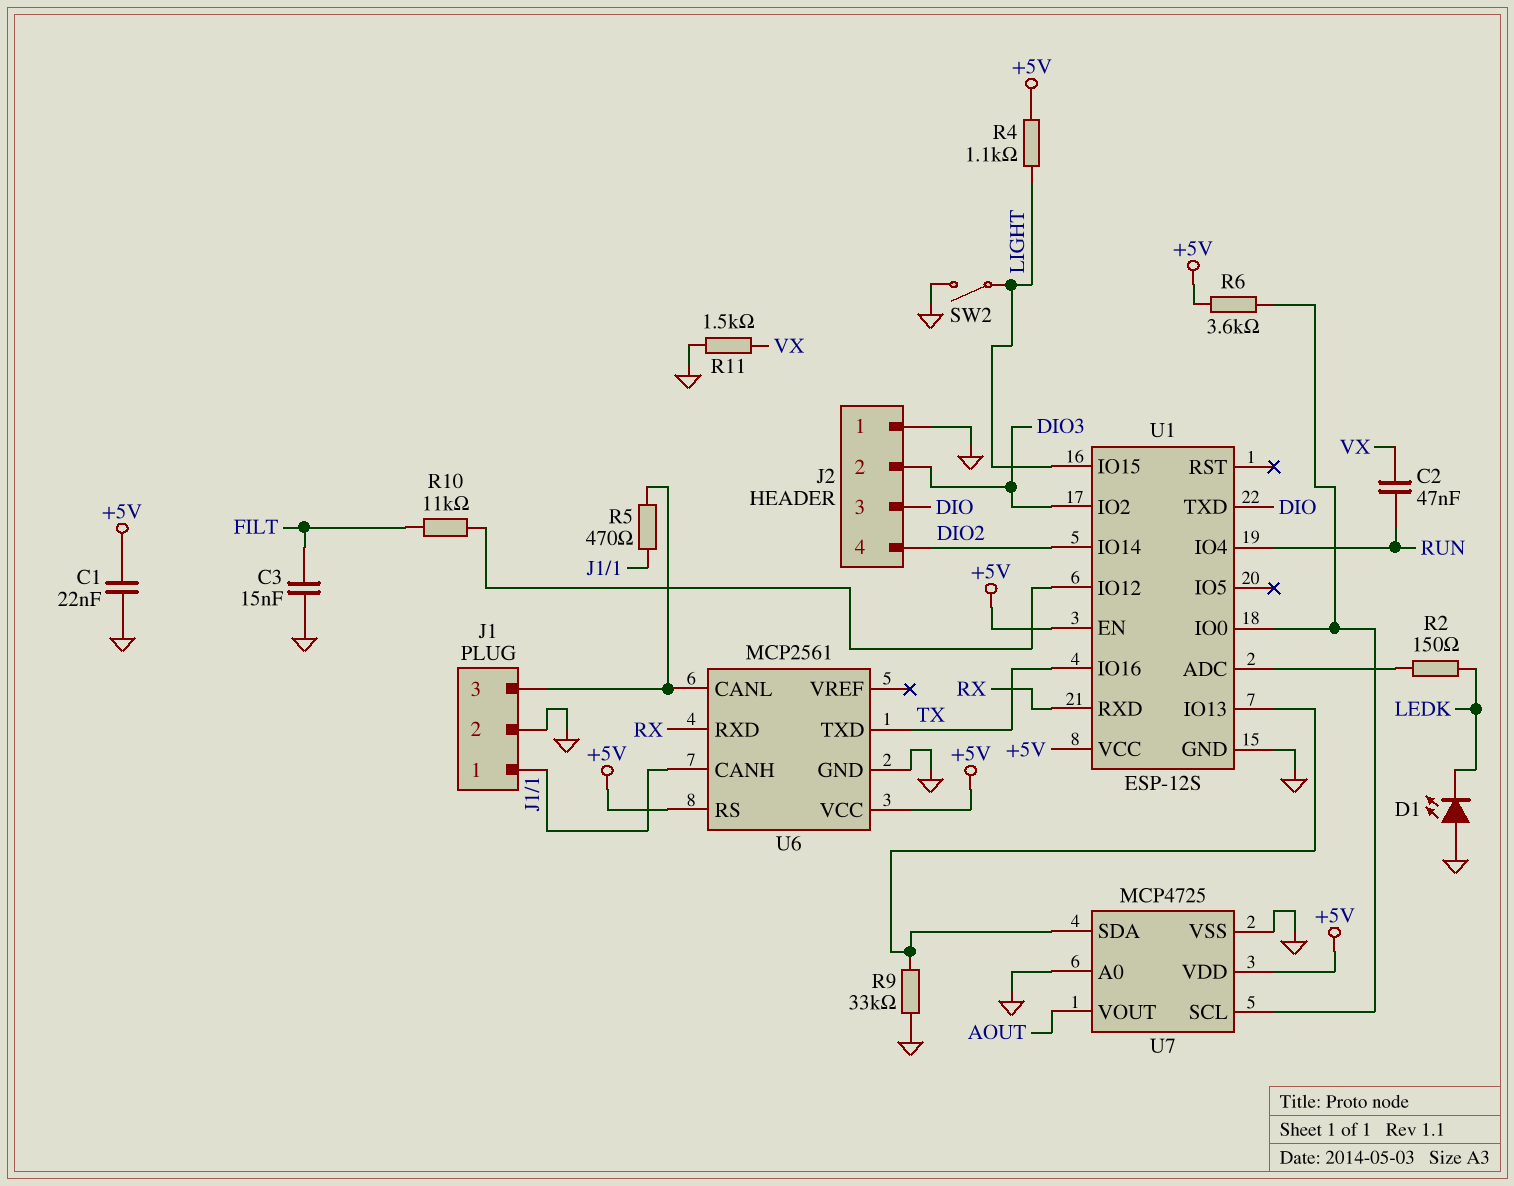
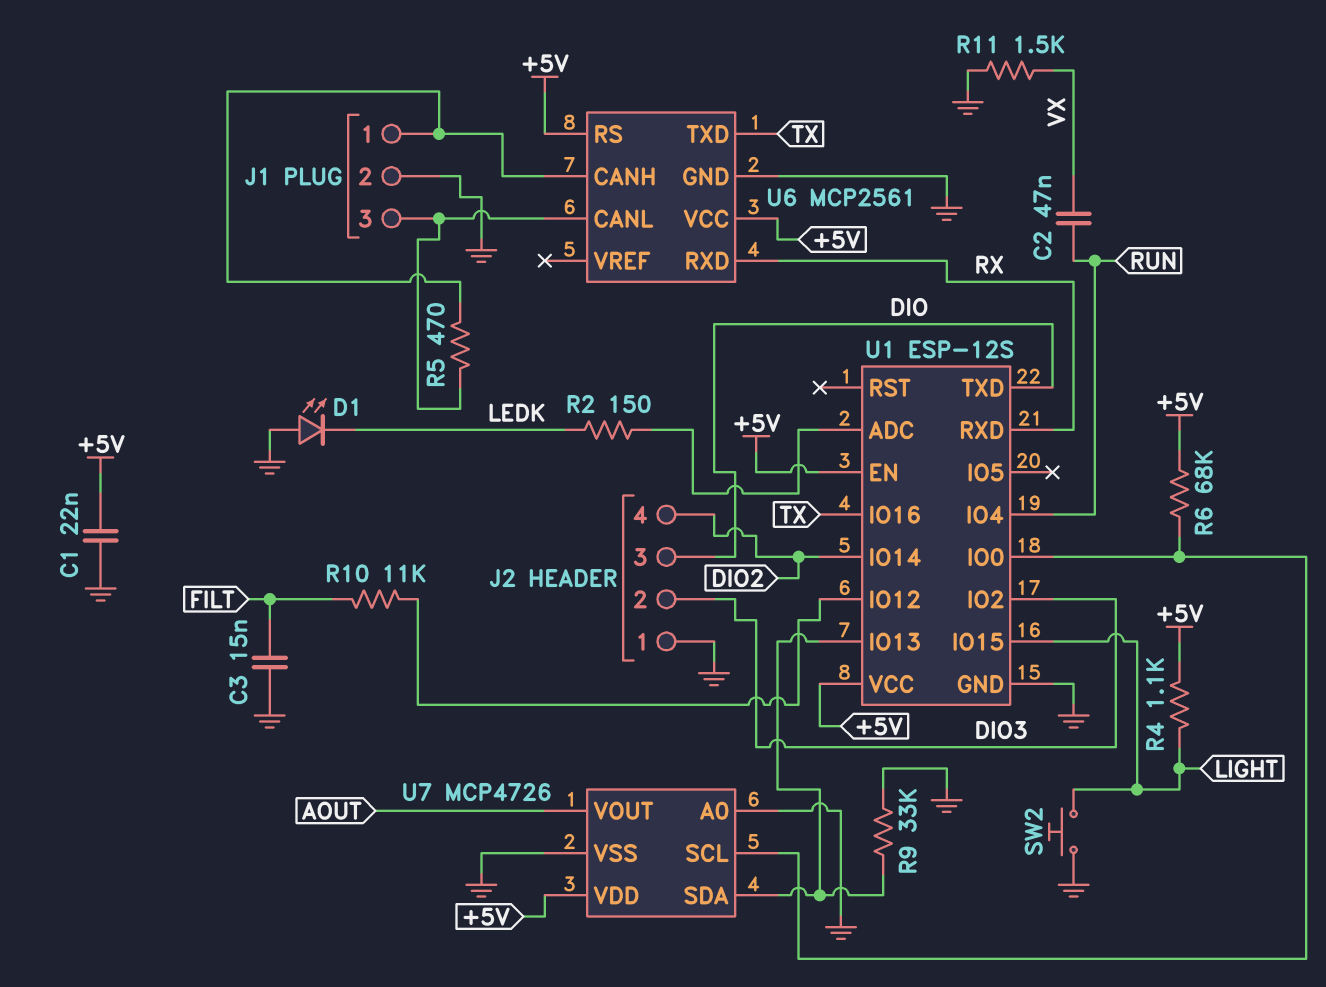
R6: 3.6k (+5V, U1/IO0) -> 68k (+5V, U1/IO0)
SW2: switch (GND, LIGHT) -> button (GND, LIGHT)
U7: MCP4725 -> MCP4726

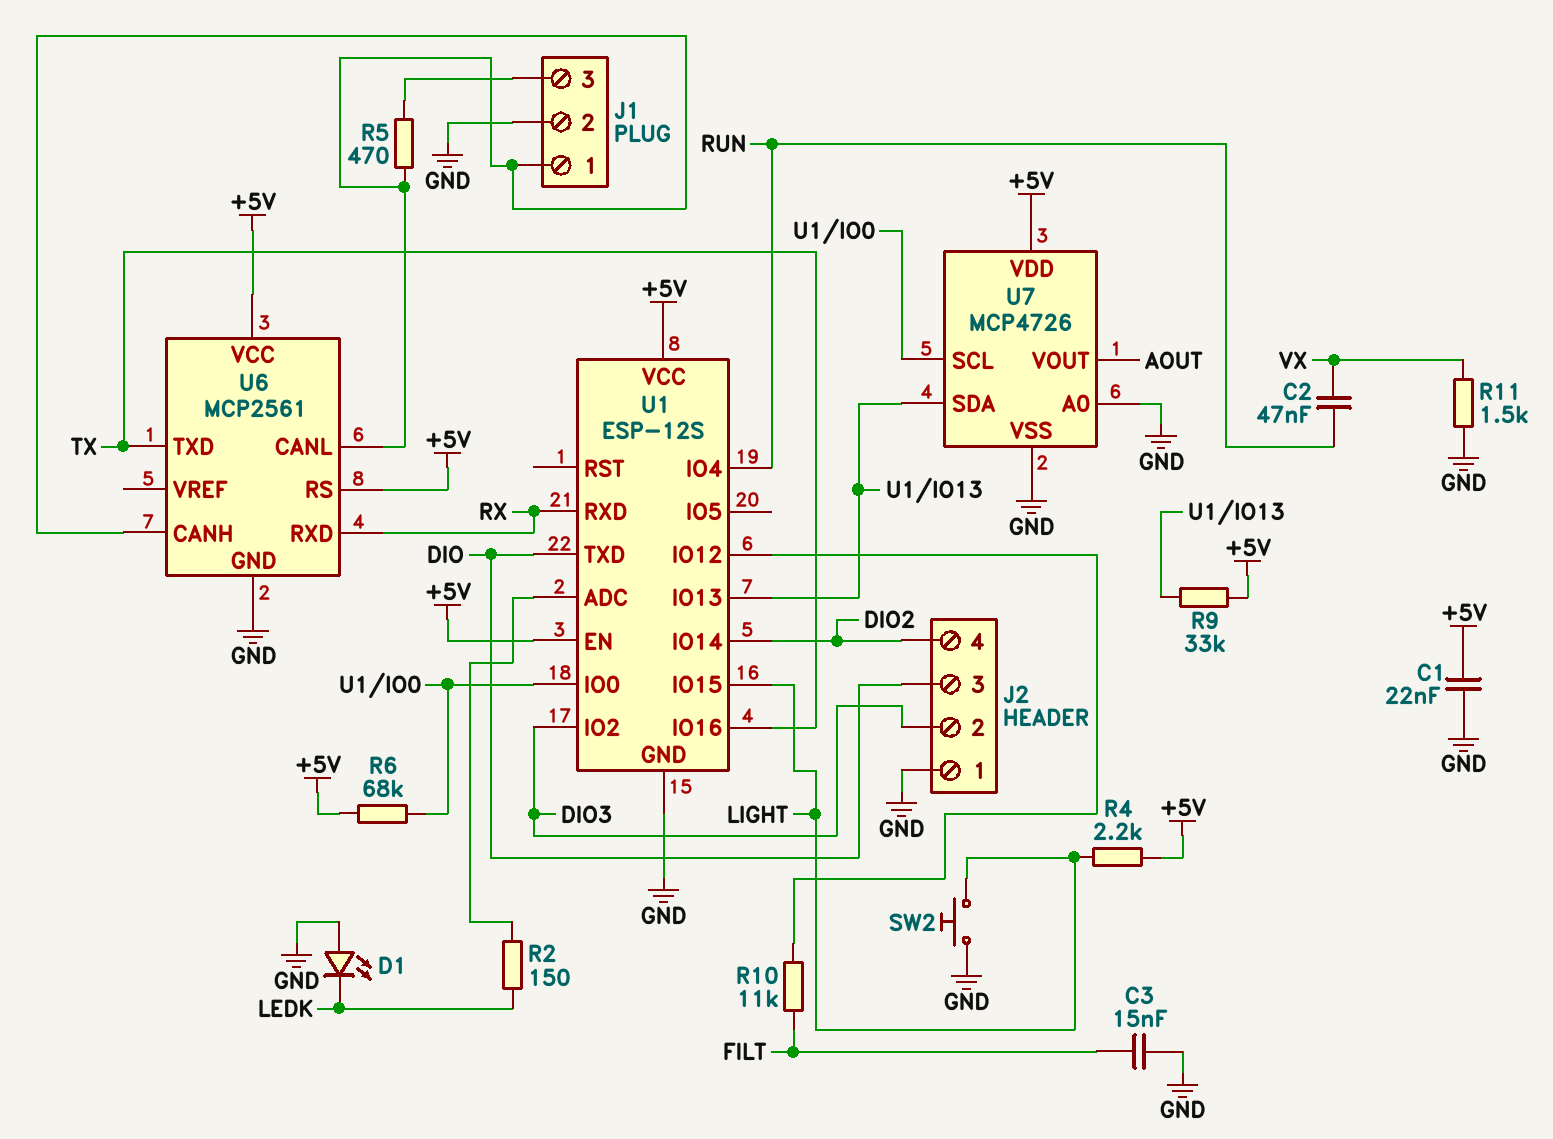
R4: 1.1k (+5V, LIGHT) -> 2.2k (+5V, LIGHT)
R9: 33k (GND, U1/IO13) -> 33k (+5V, U1/IO13)
U6 pin CANL: J1/3 -> J1/1

